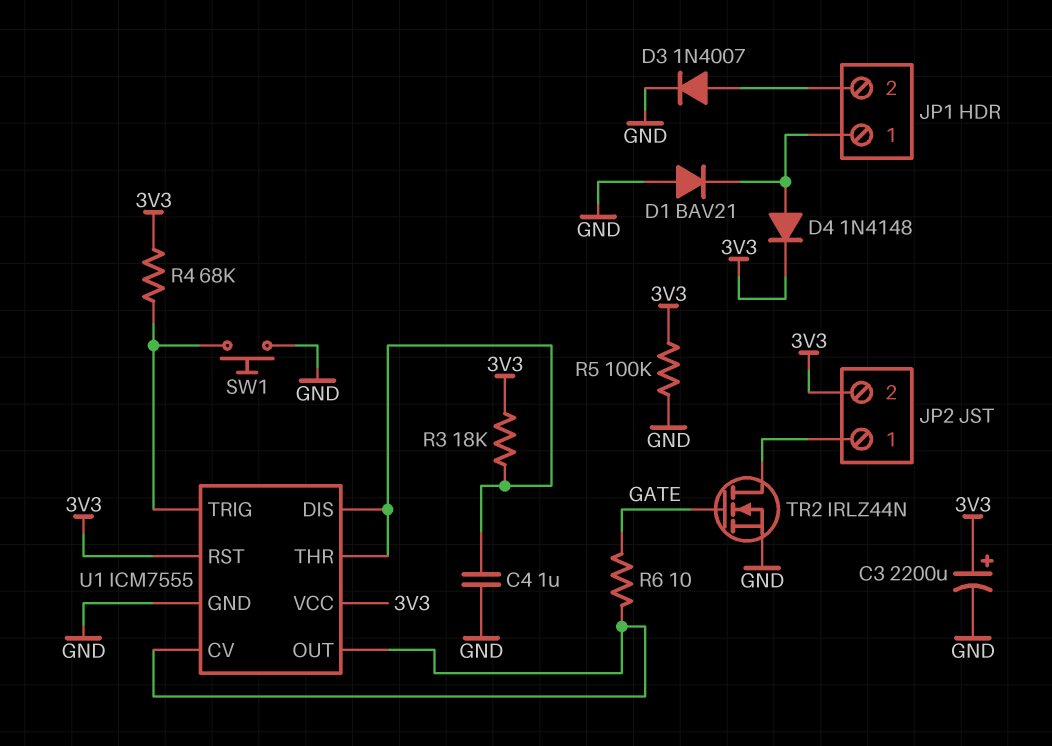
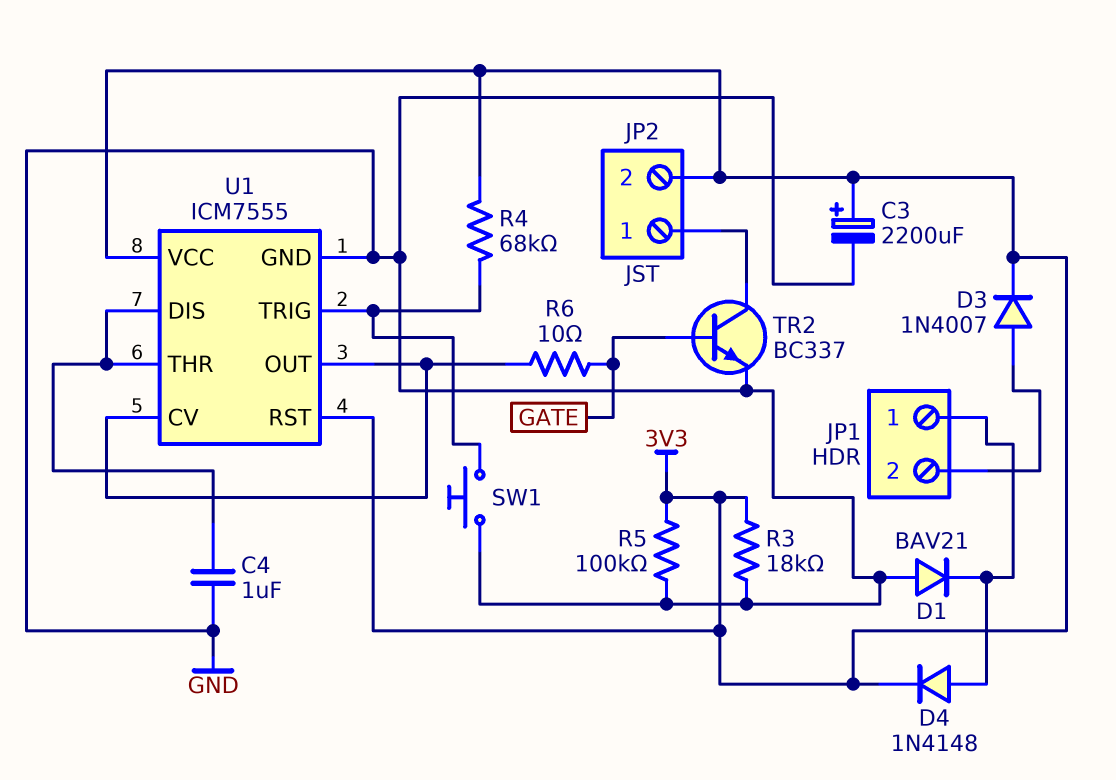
D3: diode 1N4007 (A JP1/2, K GND) -> diode 1N4007 (A JP1/2, K 3V3)
R3: 18k (3V3, U1/DIS) -> 18k (3V3, GND)
TR2: NMOS IRLZ44N (G GATE, D JP2/1, S GND) -> NPN BC337 (B GATE, C JP2/1, E GND)

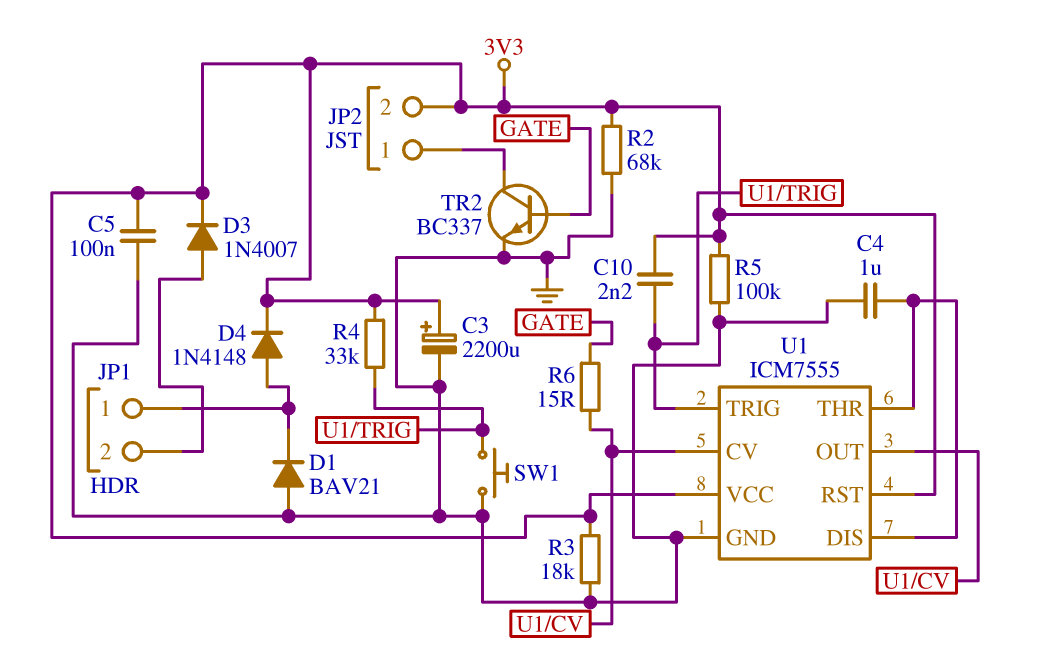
C5: none -> 100nF (3V3, GND)
C10: none -> 2.2nF (3V3, U1/TRIG)
R2: none -> 68k (3V3, GND)
R4: 68k (3V3, U1/TRIG) -> 33k (3V3, U1/TRIG)
R6: 10 (GATE, U1/CV) -> 15 (GATE, U1/CV)

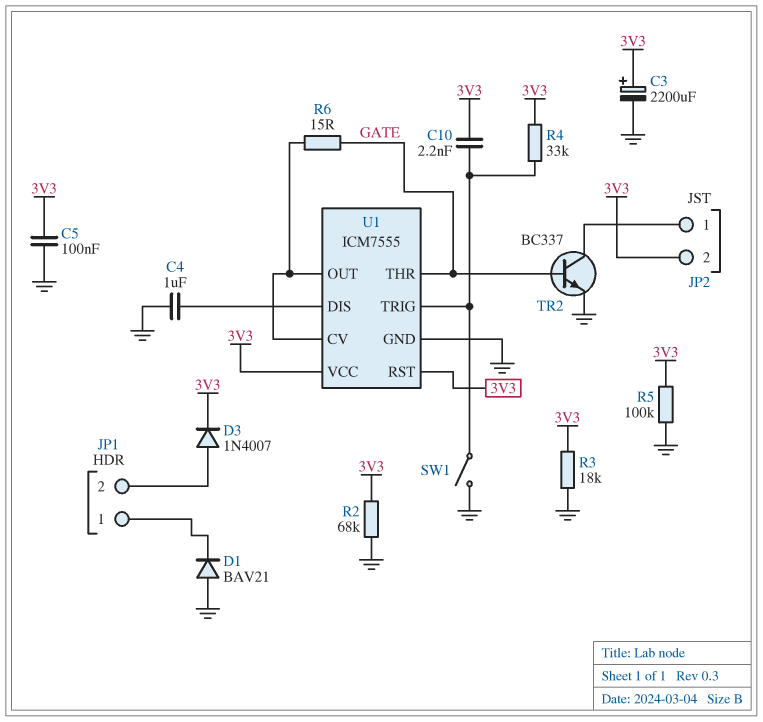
D4: diode 1N4148 (A JP1/1, K 3V3) -> none
SW1: button (GND, U1/TRIG) -> switch (GND, U1/TRIG)
U1 pin THR: U1/DIS -> GATE

